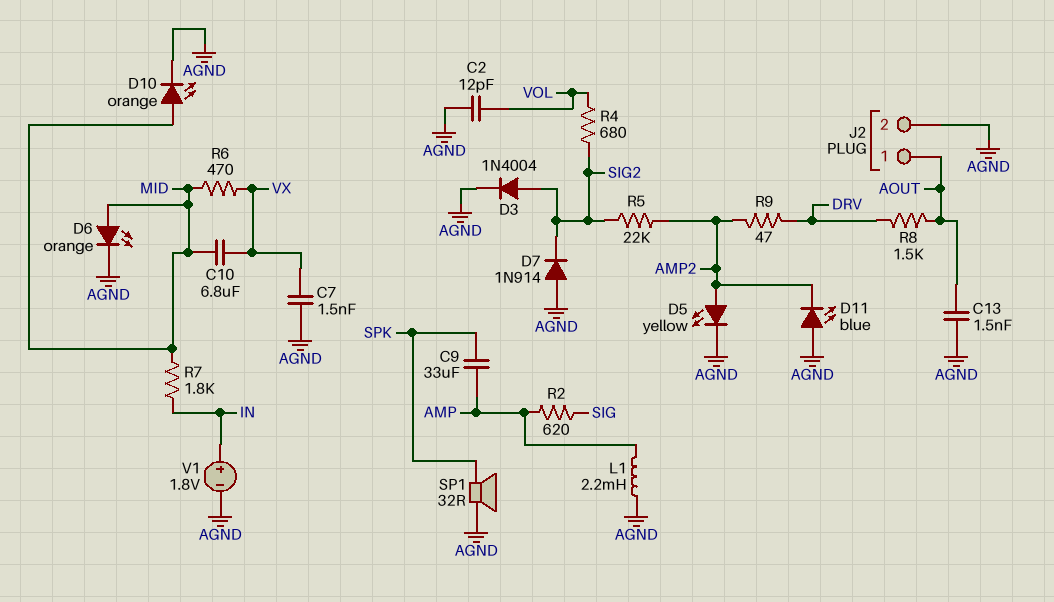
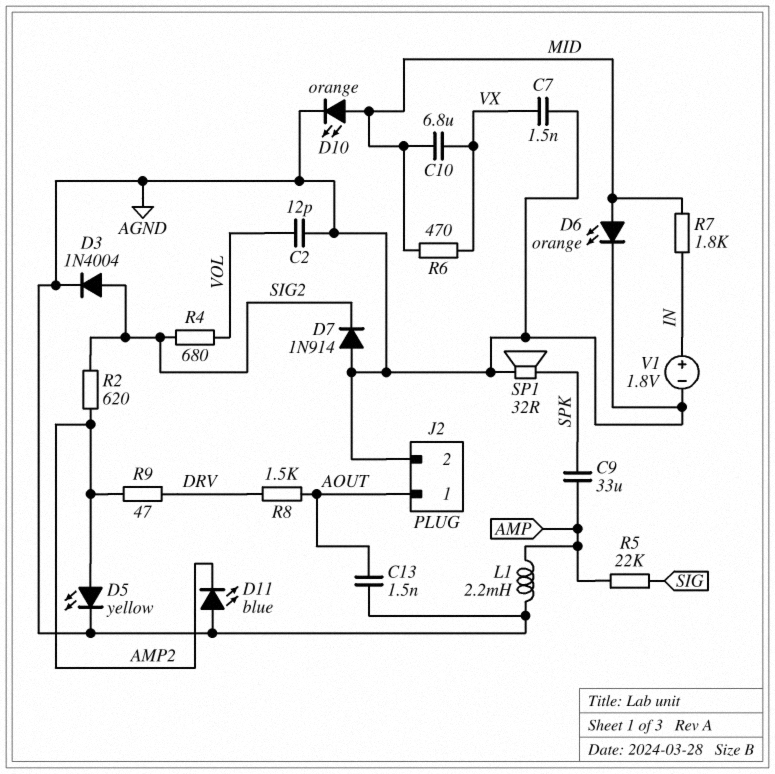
R2: 620 (AMP, SIG) -> 620 (AMP2, SIG2)
R5: 22k (AMP2, SIG2) -> 22k (AMP, SIG)

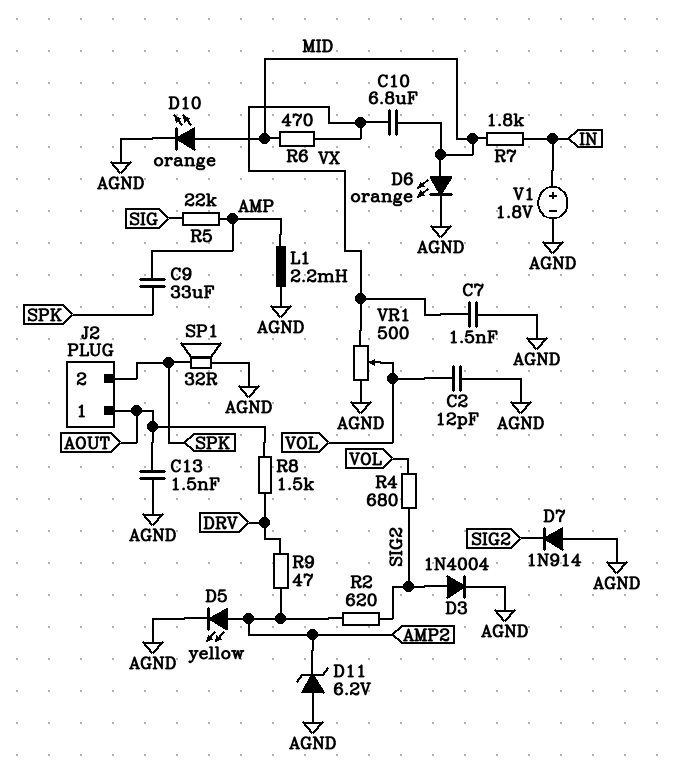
D11: LED blue (A AGND, K AMP2) -> zener 6.2V (A AGND, K AMP2)
J2 pin 2: AGND -> SPK
VR1: none -> 500 (AGND, VX, wiper VOL)

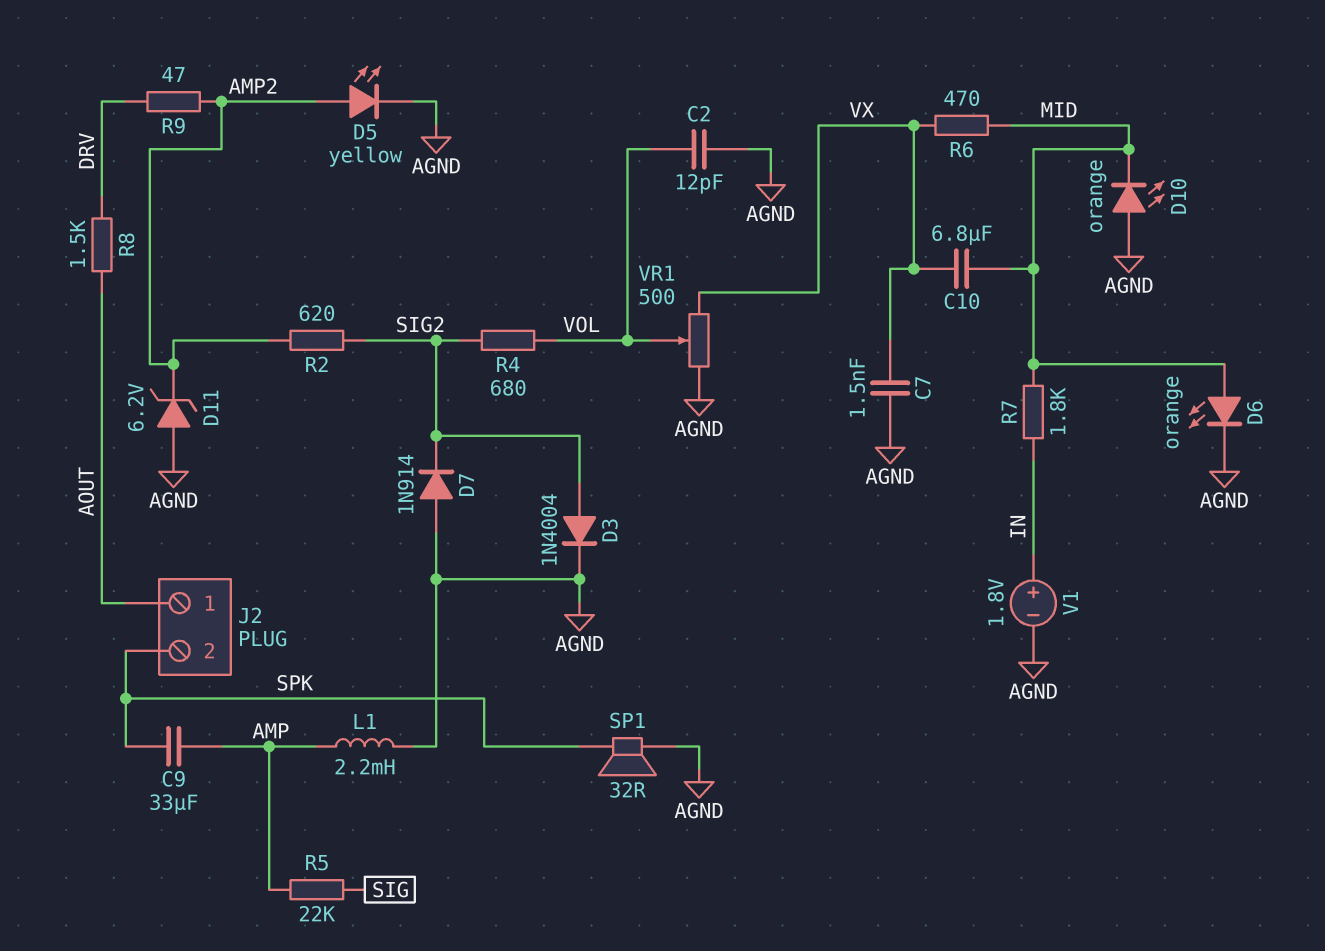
C13: 1.5nF (AGND, AOUT) -> none
D10: LED orange (A MID, K AGND) -> LED orange (A AGND, K MID)

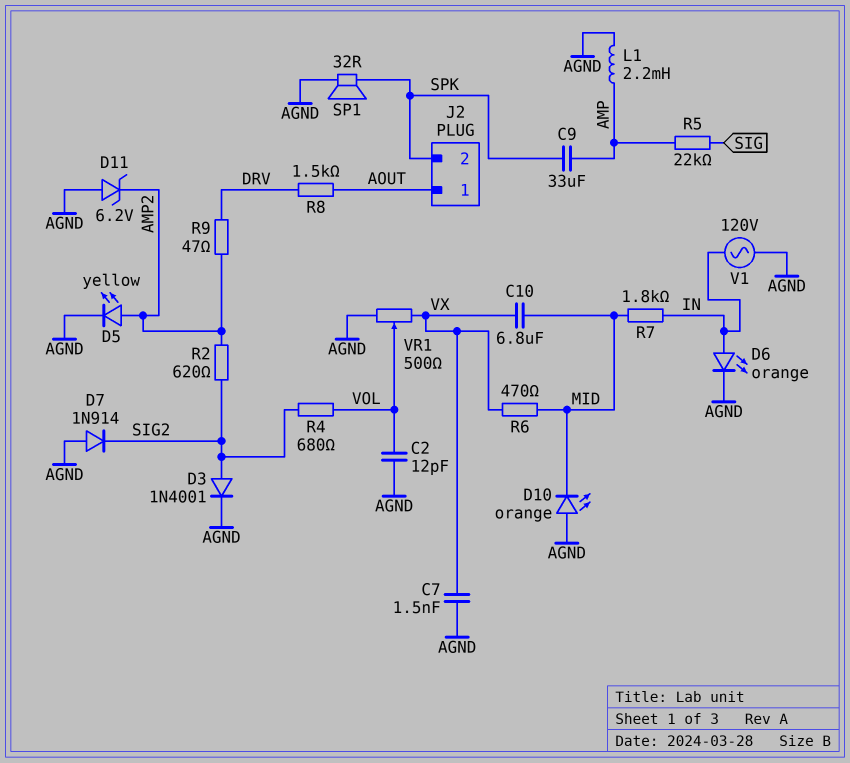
D3: diode 1N4004 (A SIG2, K AGND) -> diode 1N4001 (A SIG2, K AGND)
D6: LED orange (A MID, K AGND) -> LED orange (A IN, K AGND)
V1: 1.8V (plus IN, minus AGND) -> AC 120V (AGND, IN)

